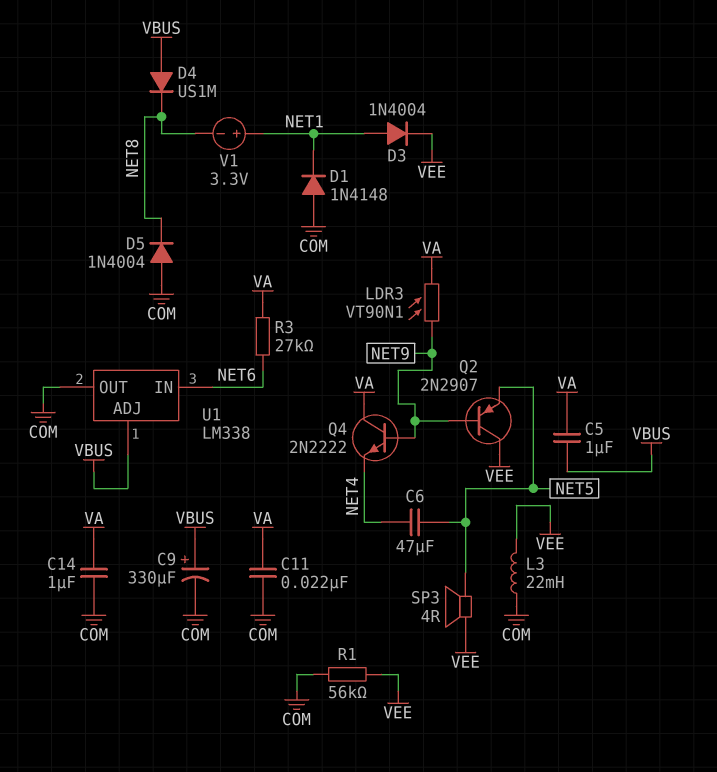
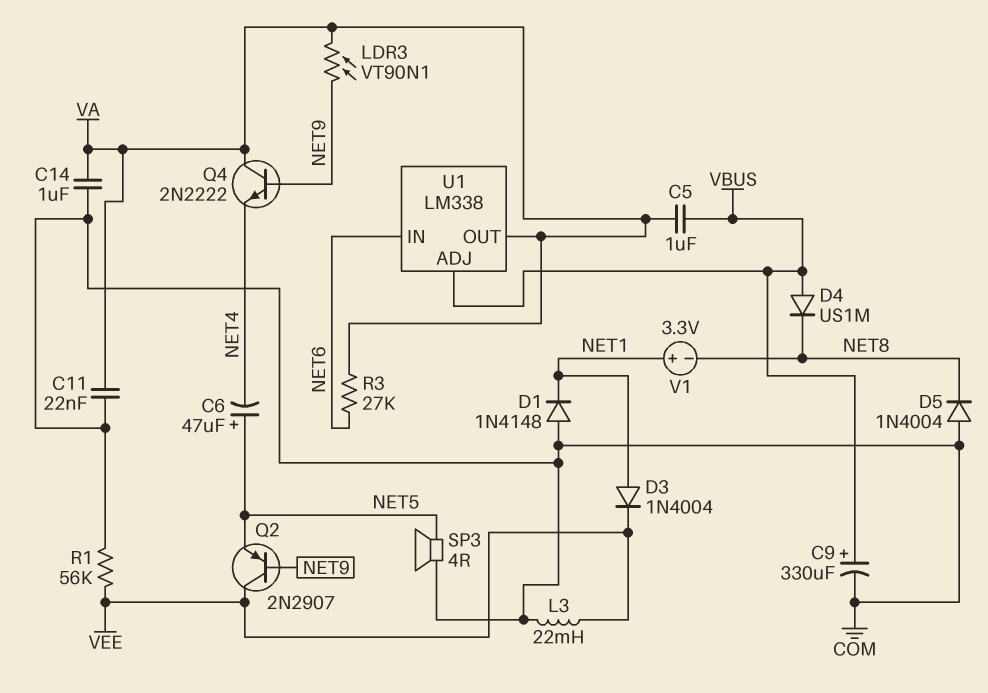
C6: 47uF (NET4, NET5) -> 47uF (plus NET5, minus NET4)
SP3: speaker 4R (NET5, VEE) -> speaker 4R (COM, NET5)
U1 pin OUT: COM -> VA

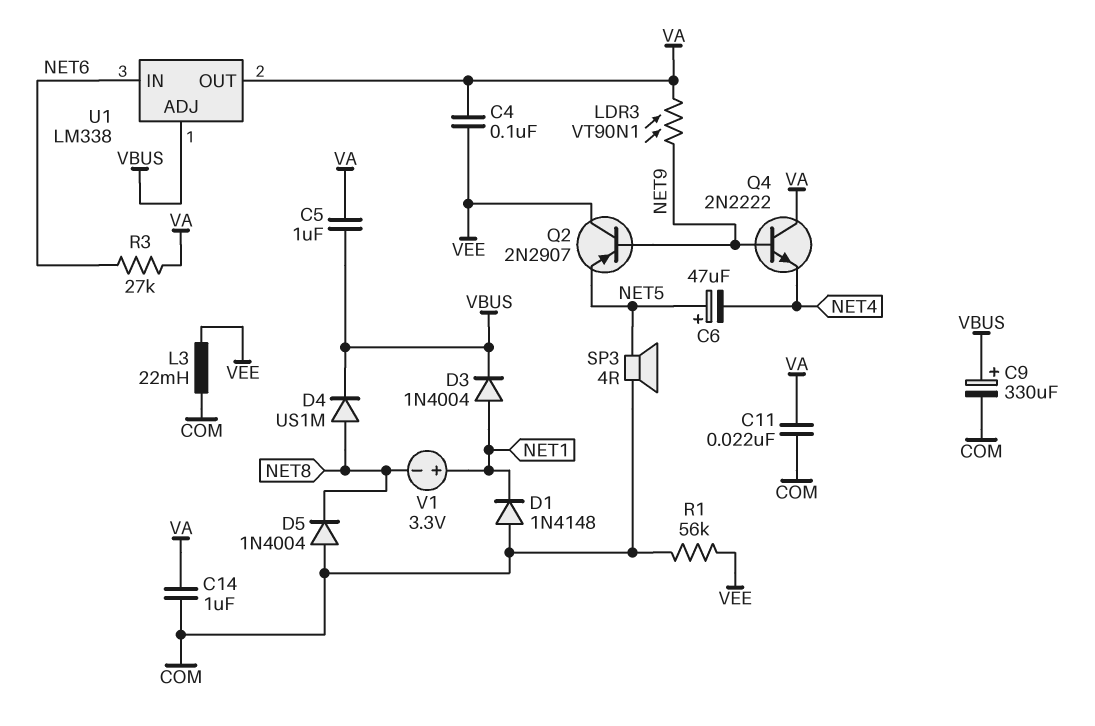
C4: none -> 100nF (VA, VEE)
D3: diode 1N4004 (A NET1, K VEE) -> diode 1N4004 (A NET1, K VBUS)
D4: diode US1M (A VBUS, K NET8) -> diode US1M (A NET8, K VBUS)

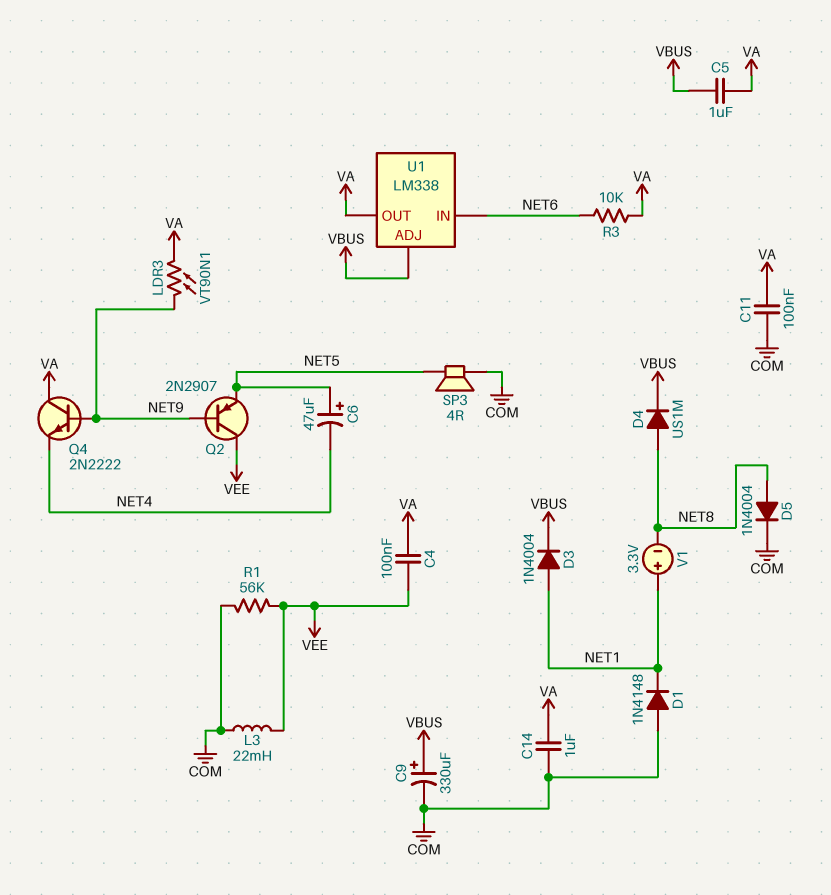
C11: 22nF (COM, VA) -> 100nF (COM, VA)
D5: diode 1N4004 (A COM, K NET8) -> diode 1N4004 (A NET8, K COM)
R3: 27k (NET6, VA) -> 10k (NET6, VA)

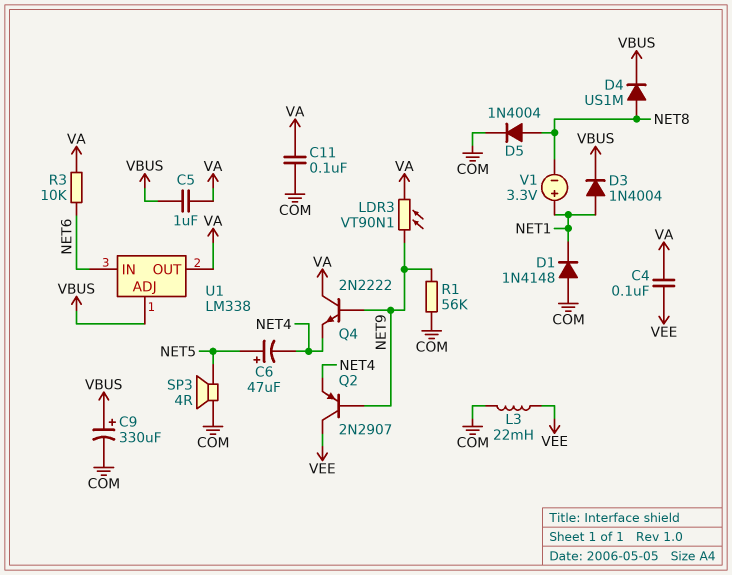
C14: 1uF (COM, VA) -> none
Q2: PNP 2N2907 (B NET9, C VEE, E NET5) -> PNP 2N2907 (B NET9, C VEE, E NET4)
R1: 56k (COM, VEE) -> 56k (COM, NET9)

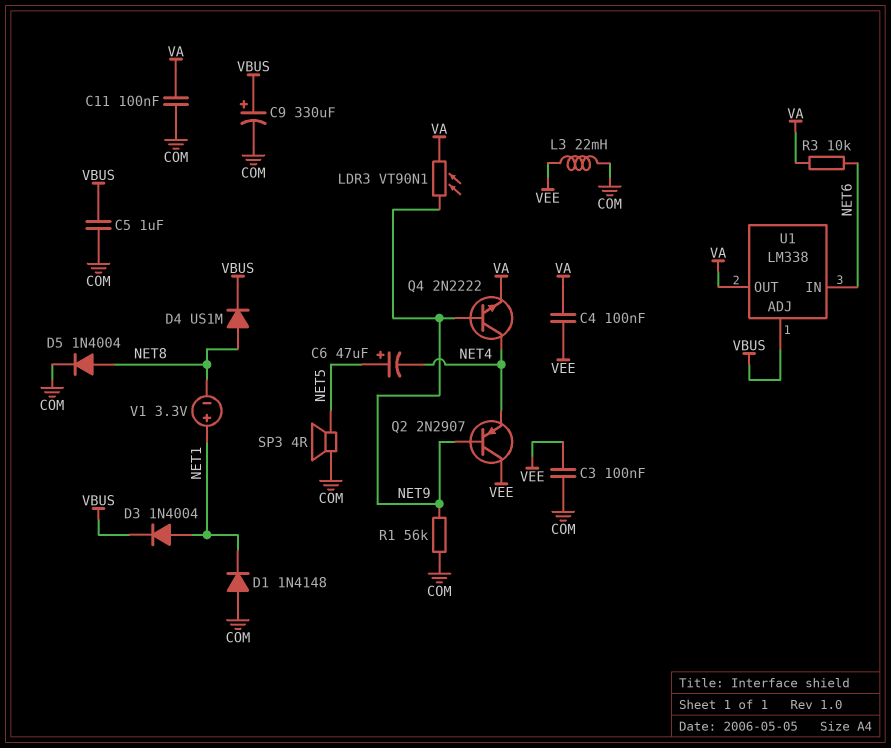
C3: none -> 100nF (COM, VEE)
C5: 1uF (VA, VBUS) -> 1uF (COM, VBUS)
Q4: NPN 2N2222 (B NET9, C VA, E NET4) -> NPN 2N2222 (B NET9, C NET4, E VA)

